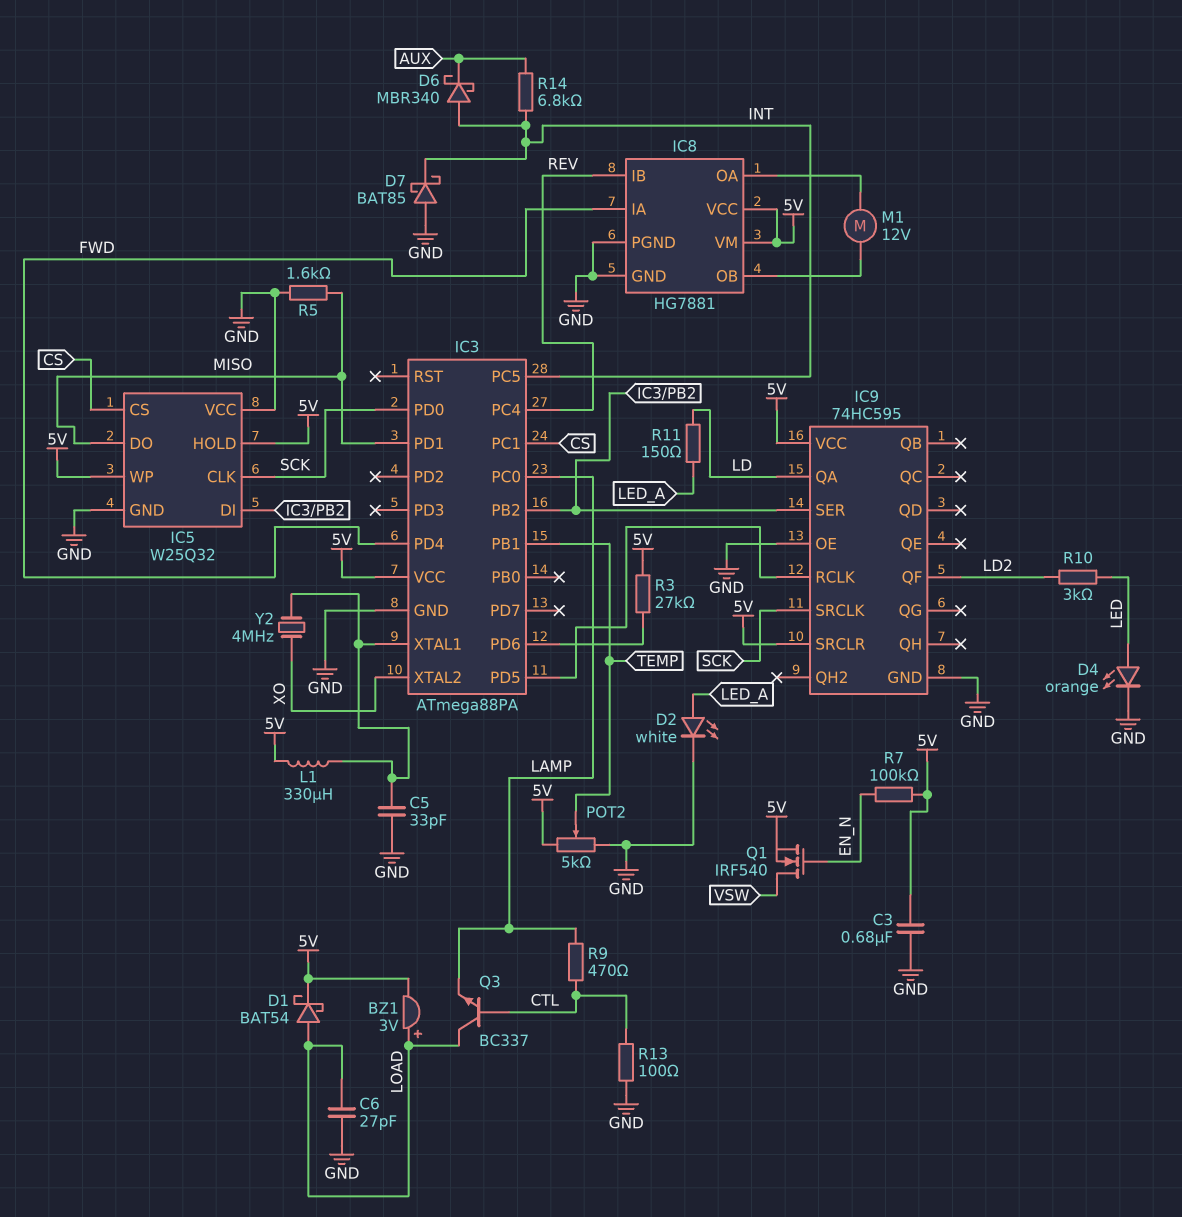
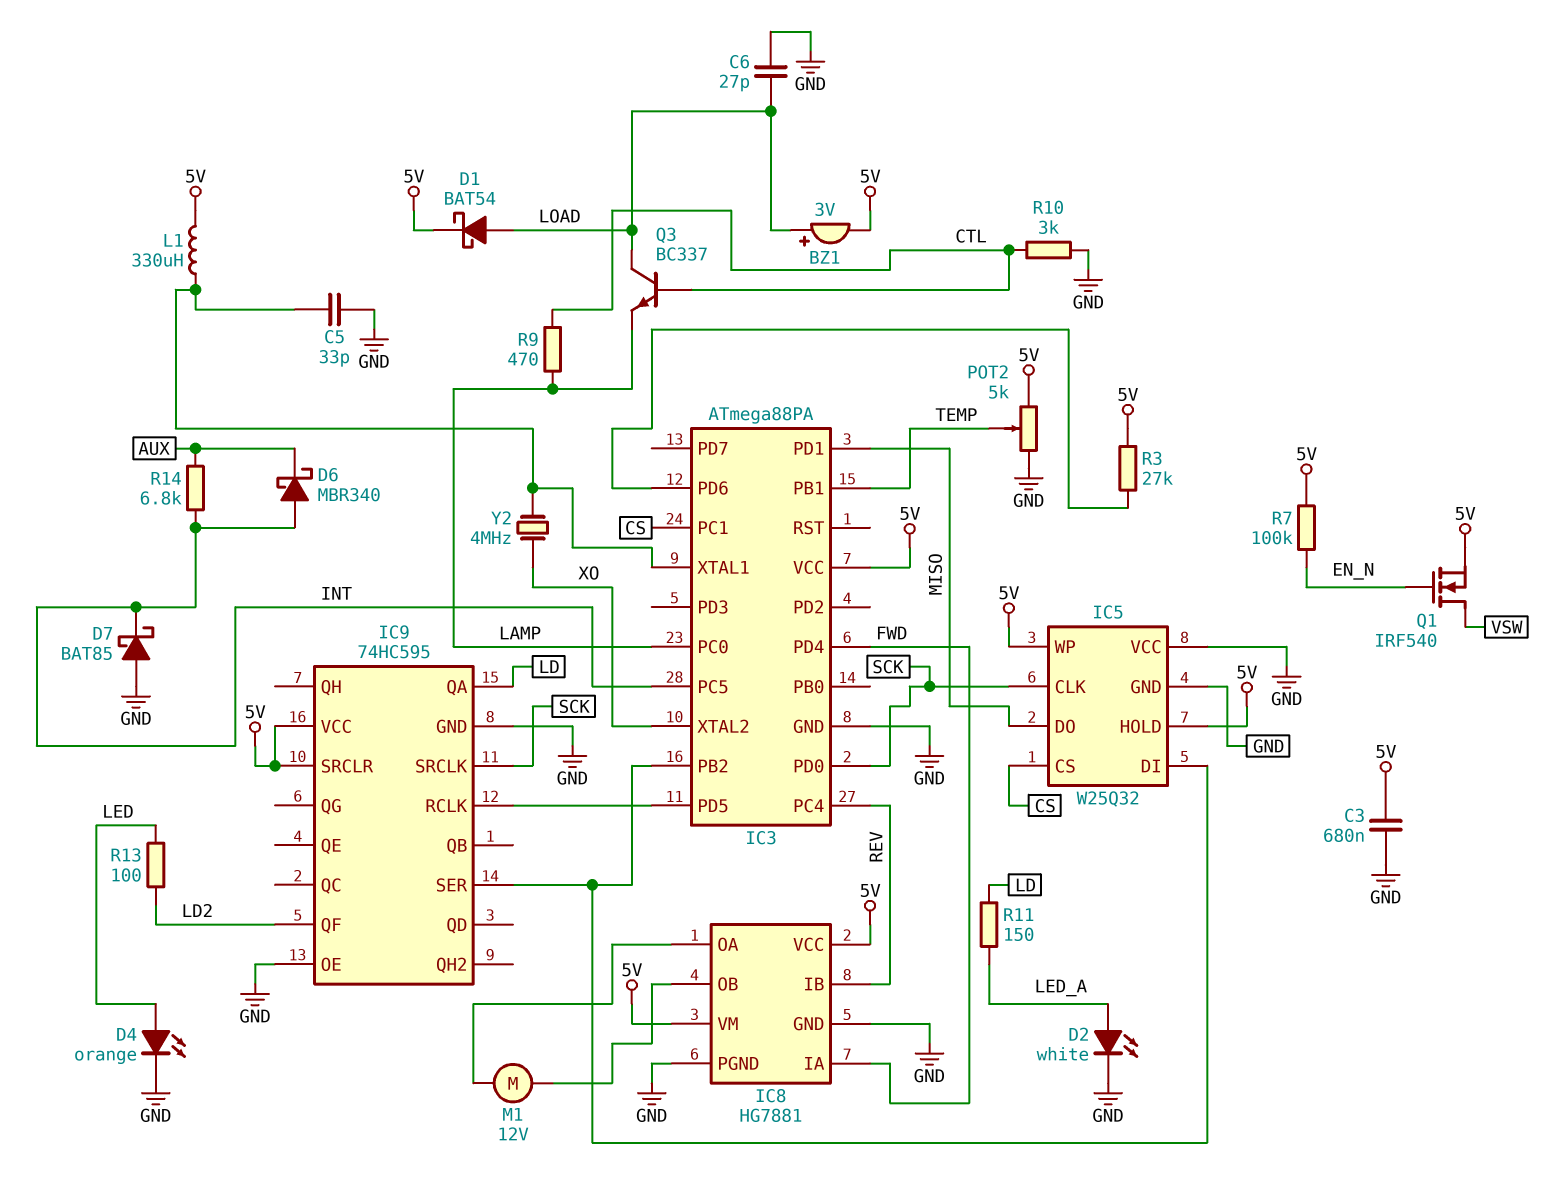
R5: 1.6k (GND, MISO) -> none
R10: 3k (LD2, LED) -> 3k (CTL, GND)
R13: 100 (CTL, GND) -> 100 (LD2, LED)

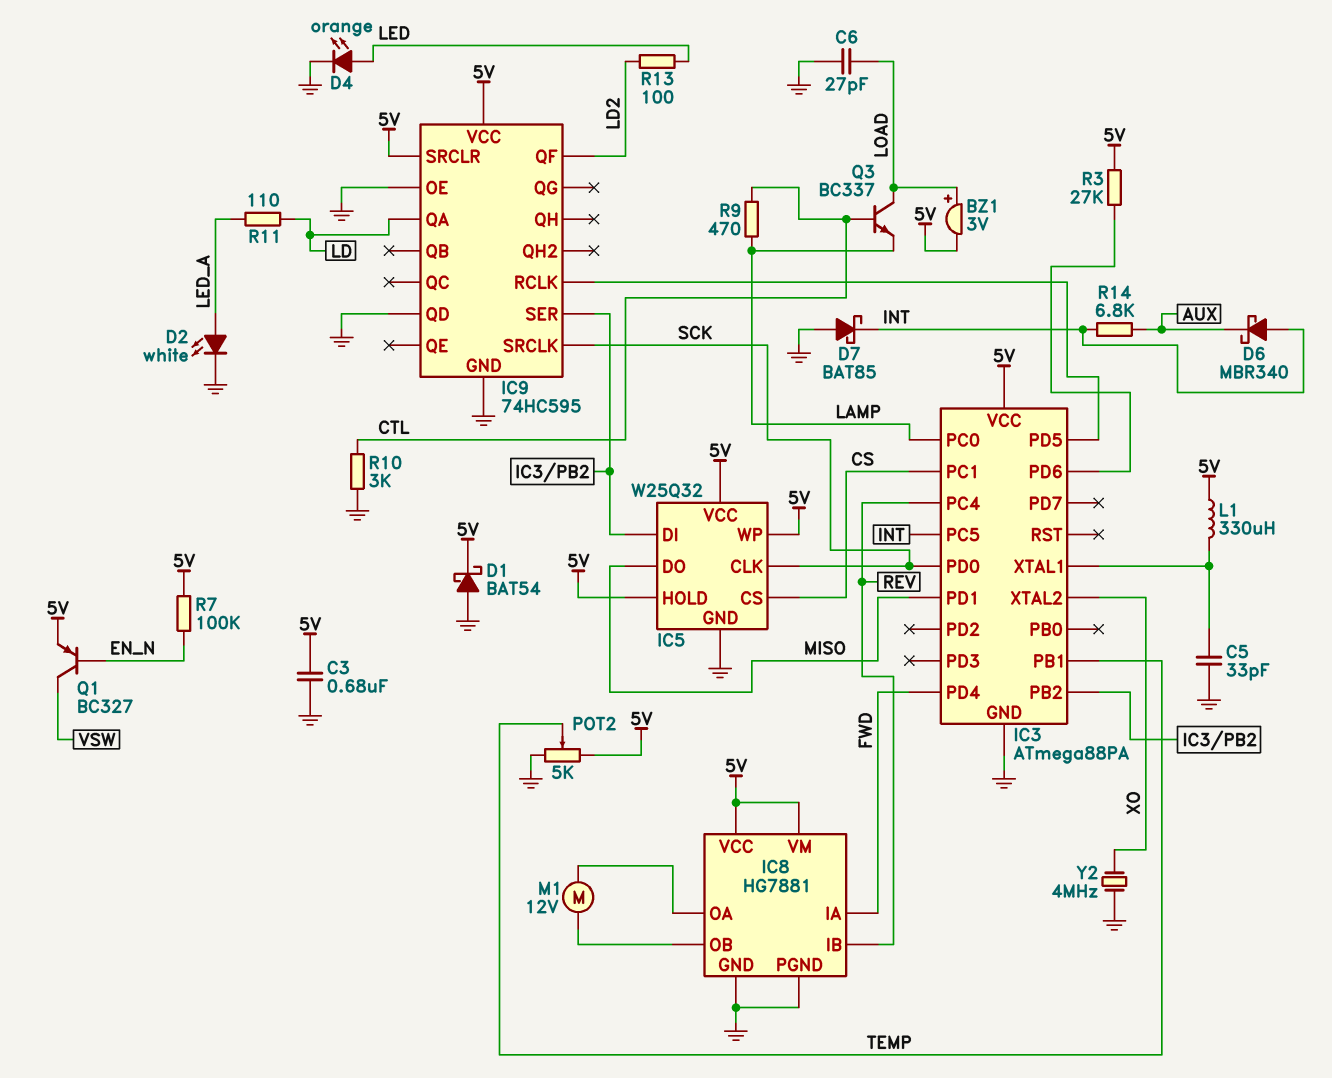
D1: schottky BAT54 (A LOAD, K 5V) -> schottky BAT54 (A GND, K 5V)
IC5 pin VCC: GND -> 5V
IC9 pin QD: none -> GND
Q1: NMOS IRF540 (G EN_N, D VSW, S 5V) -> PNP BC327 (B EN_N, C VSW, E 5V)
R11: 150 (LD, LED_A) -> 110 (LD, LED_A)
Y2: 4MHz (IC3/XTAL1, XO) -> 4MHz (GND, XO)

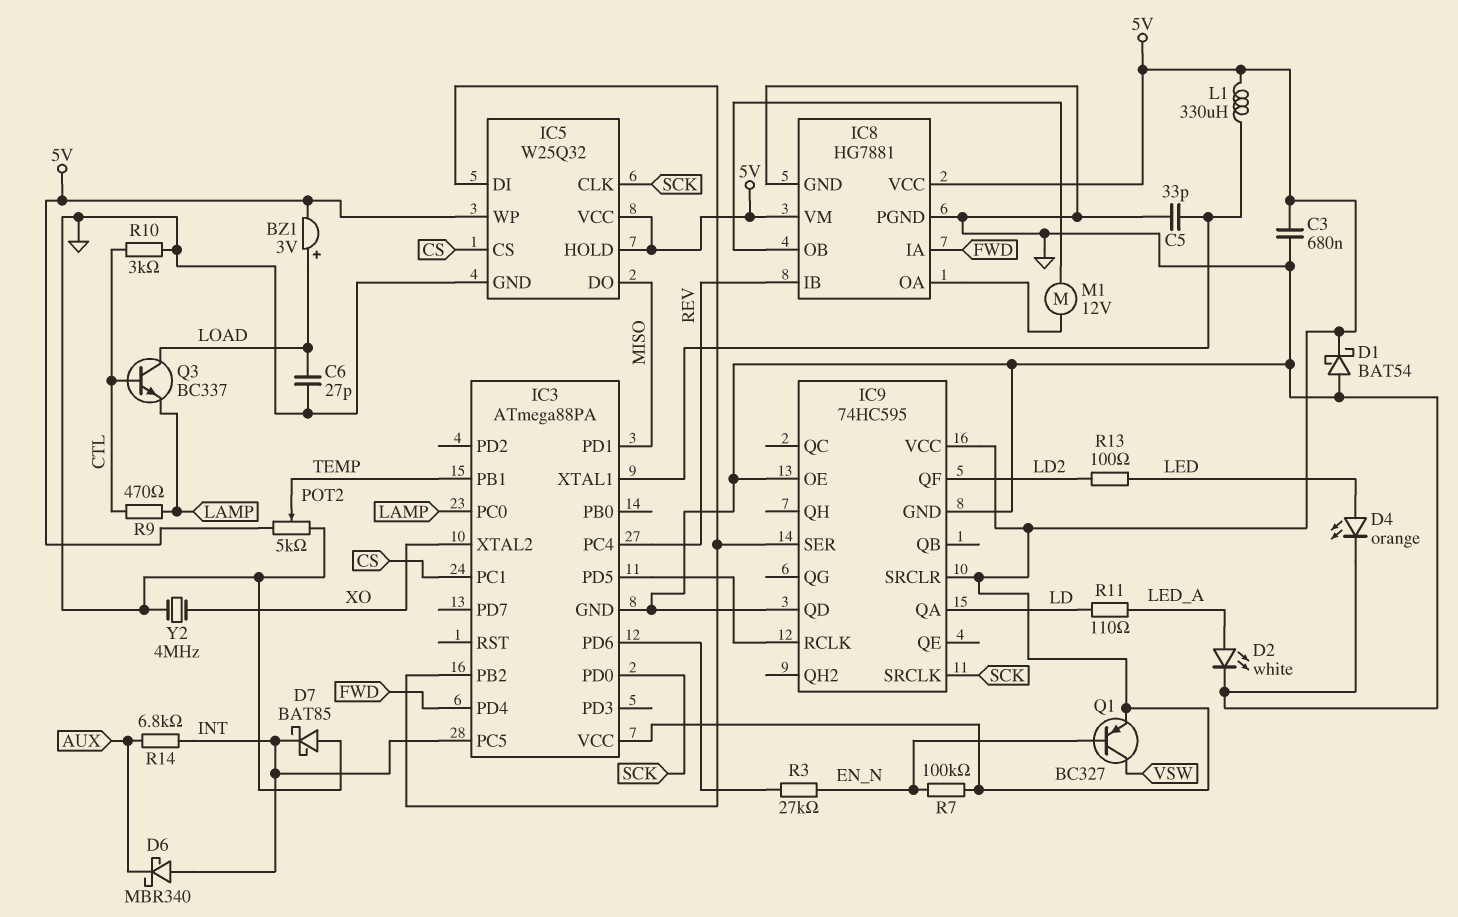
R3: 27k (5V, IC3/PD6) -> 27k (EN_N, IC3/PD6)

